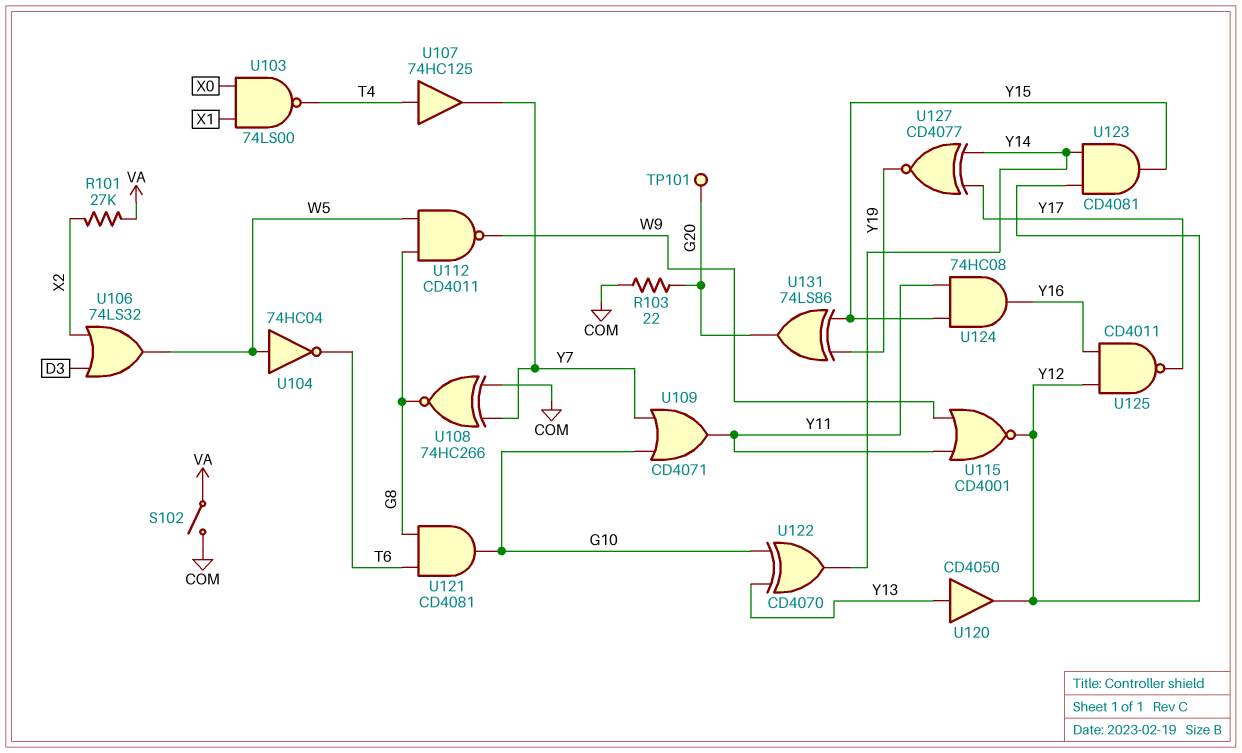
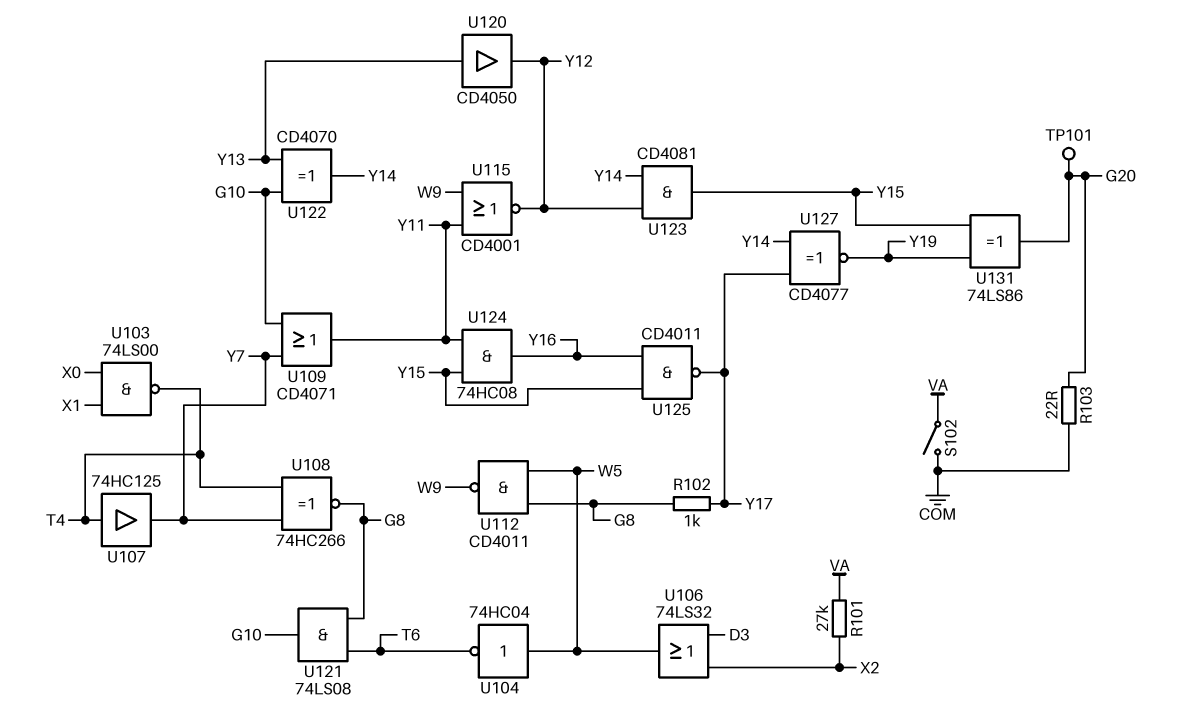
R102: none -> 1k (G8, Y17)
U108: XNOR 74HC266 (in COM, in Y7, out G8) -> XNOR 74HC266 (in T4, in Y7, out G8)
U121: AND CD4081 (in G8, in T6, out G10) -> AND 74LS08 (in G8, in T6, out G10)
U125: NAND CD4011 (in Y12, in Y16, out Y17) -> NAND CD4011 (in Y15, in Y16, out Y17)

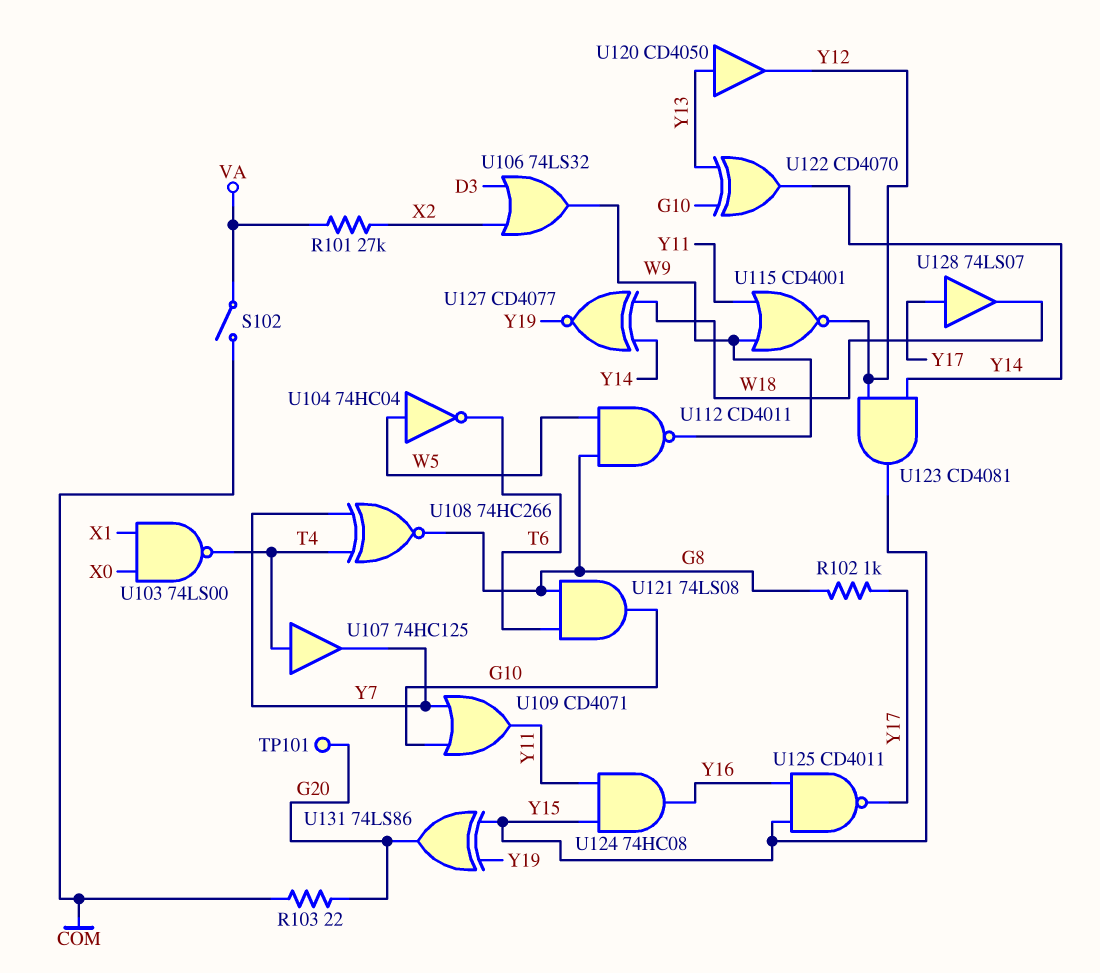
U106: OR 74LS32 (in D3, in X2, out W5) -> OR 74LS32 (in D3, in X2, out W9)
U127: XNOR CD4077 (in Y14, in Y17, out Y19) -> XNOR CD4077 (in W18, in Y14, out Y19)
U128: none -> buffer 74LS07 (in Y17, out W18)

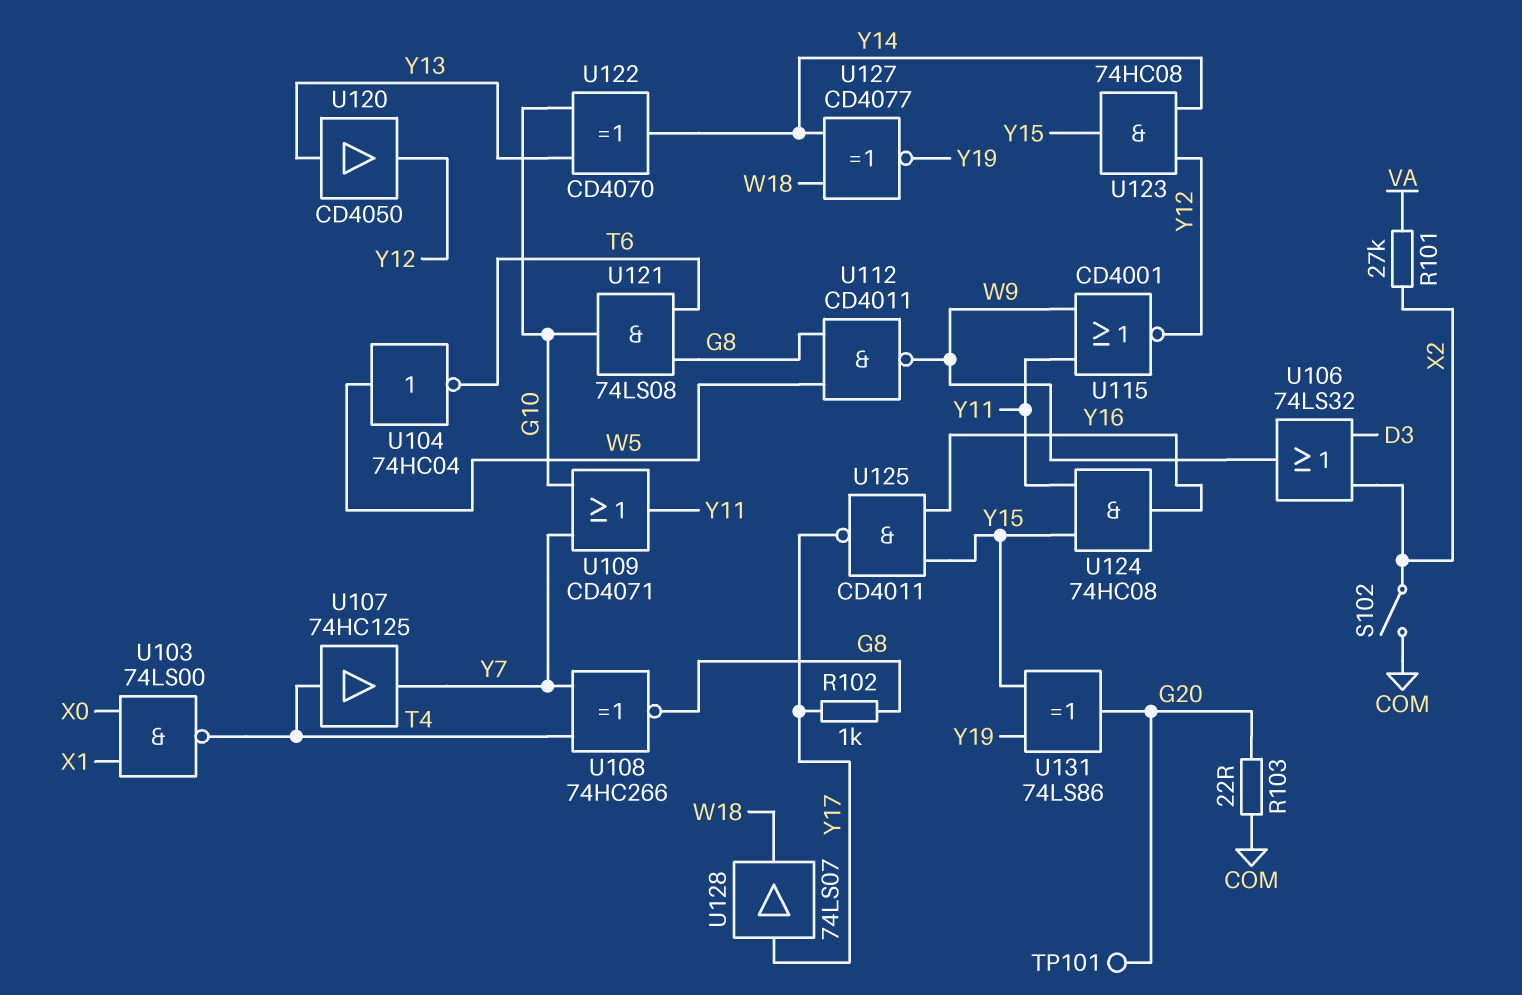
S102: switch (COM, VA) -> switch (COM, X2)
U123: AND CD4081 (in Y12, in Y14, out Y15) -> AND 74HC08 (in Y12, in Y14, out Y15)

